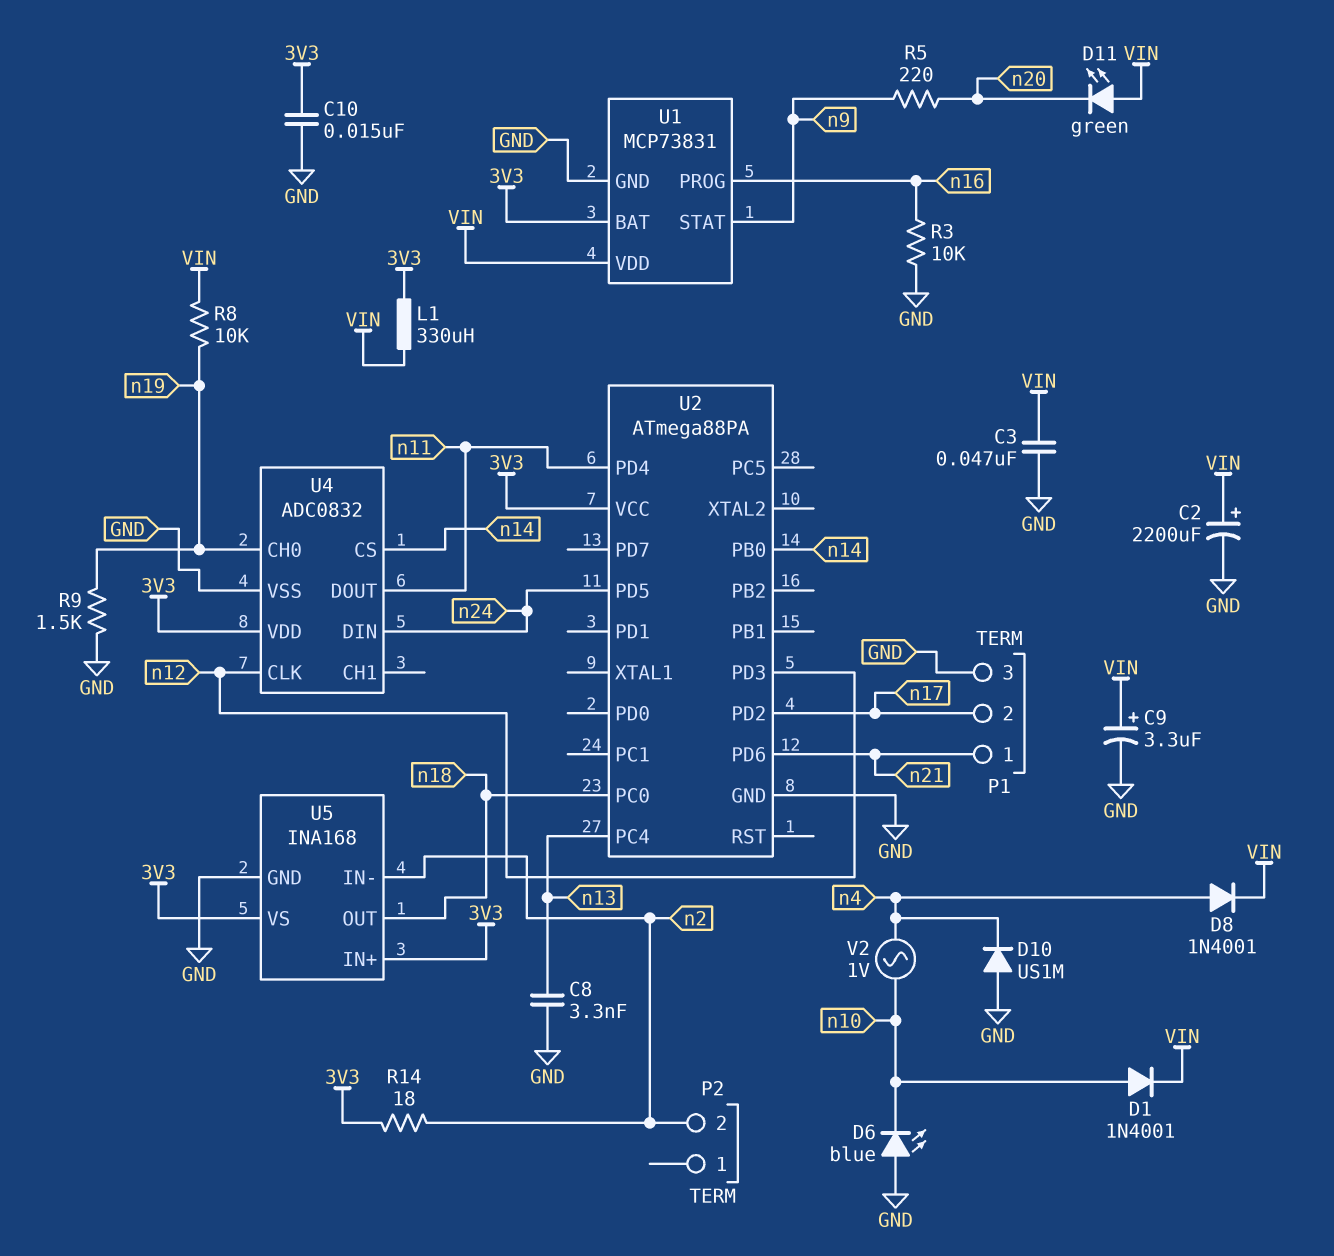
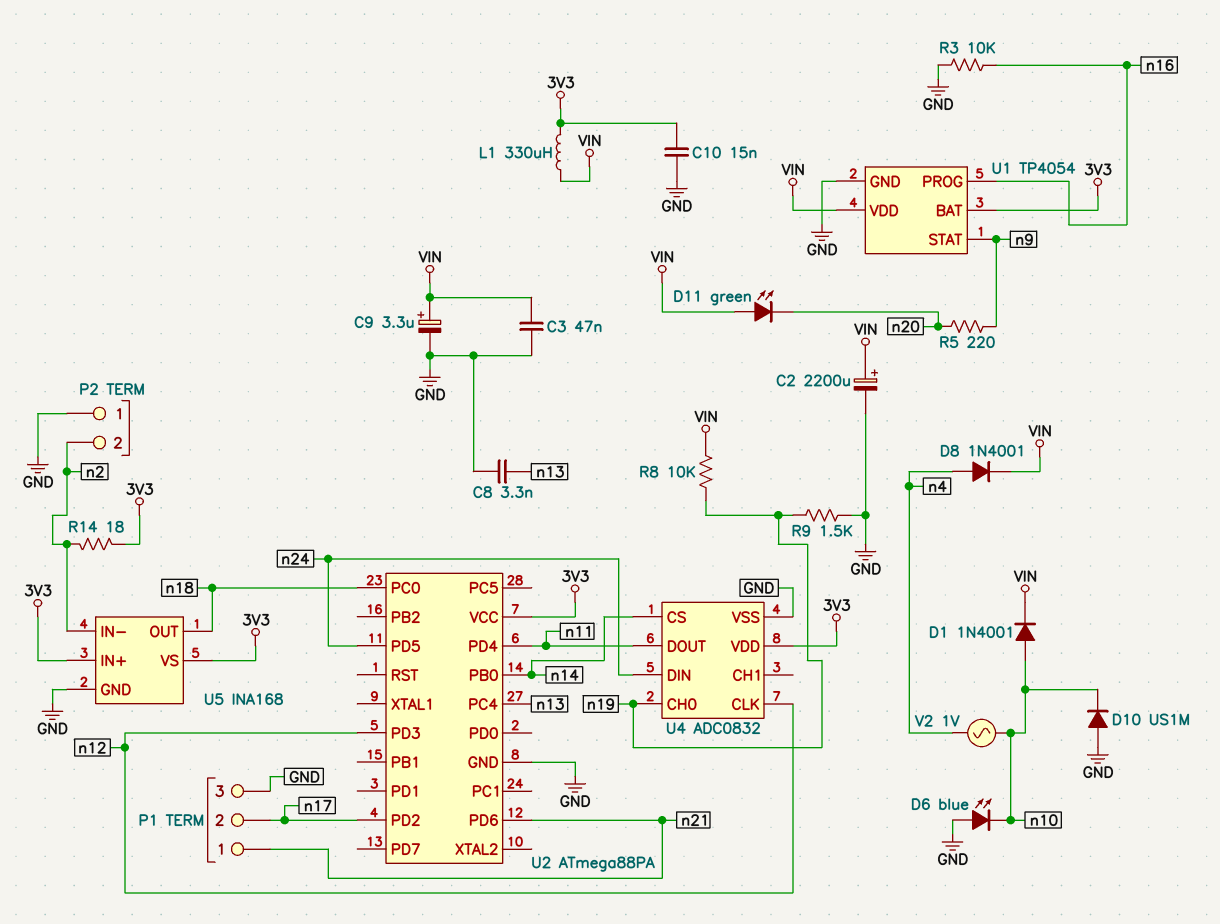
D10: diode US1M (A GND, K n4) -> diode US1M (A GND, K n10)
P2 pin 1: none -> GND
U1: MCP73831 -> TP4054

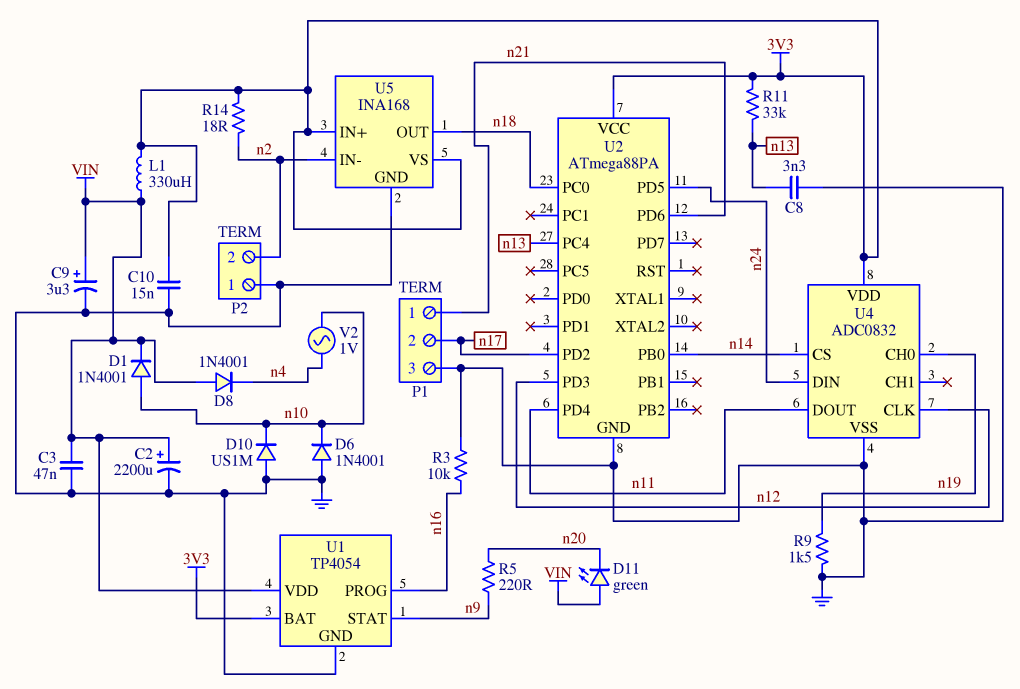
D6: LED blue (A GND, K n10) -> diode 1N4001 (A GND, K n10)
D8: diode 1N4001 (A n4, K VIN) -> diode 1N4001 (A VIN, K n4)
R8: 10k (VIN, n19) -> none
R11: none -> 33k (3V3, n13)

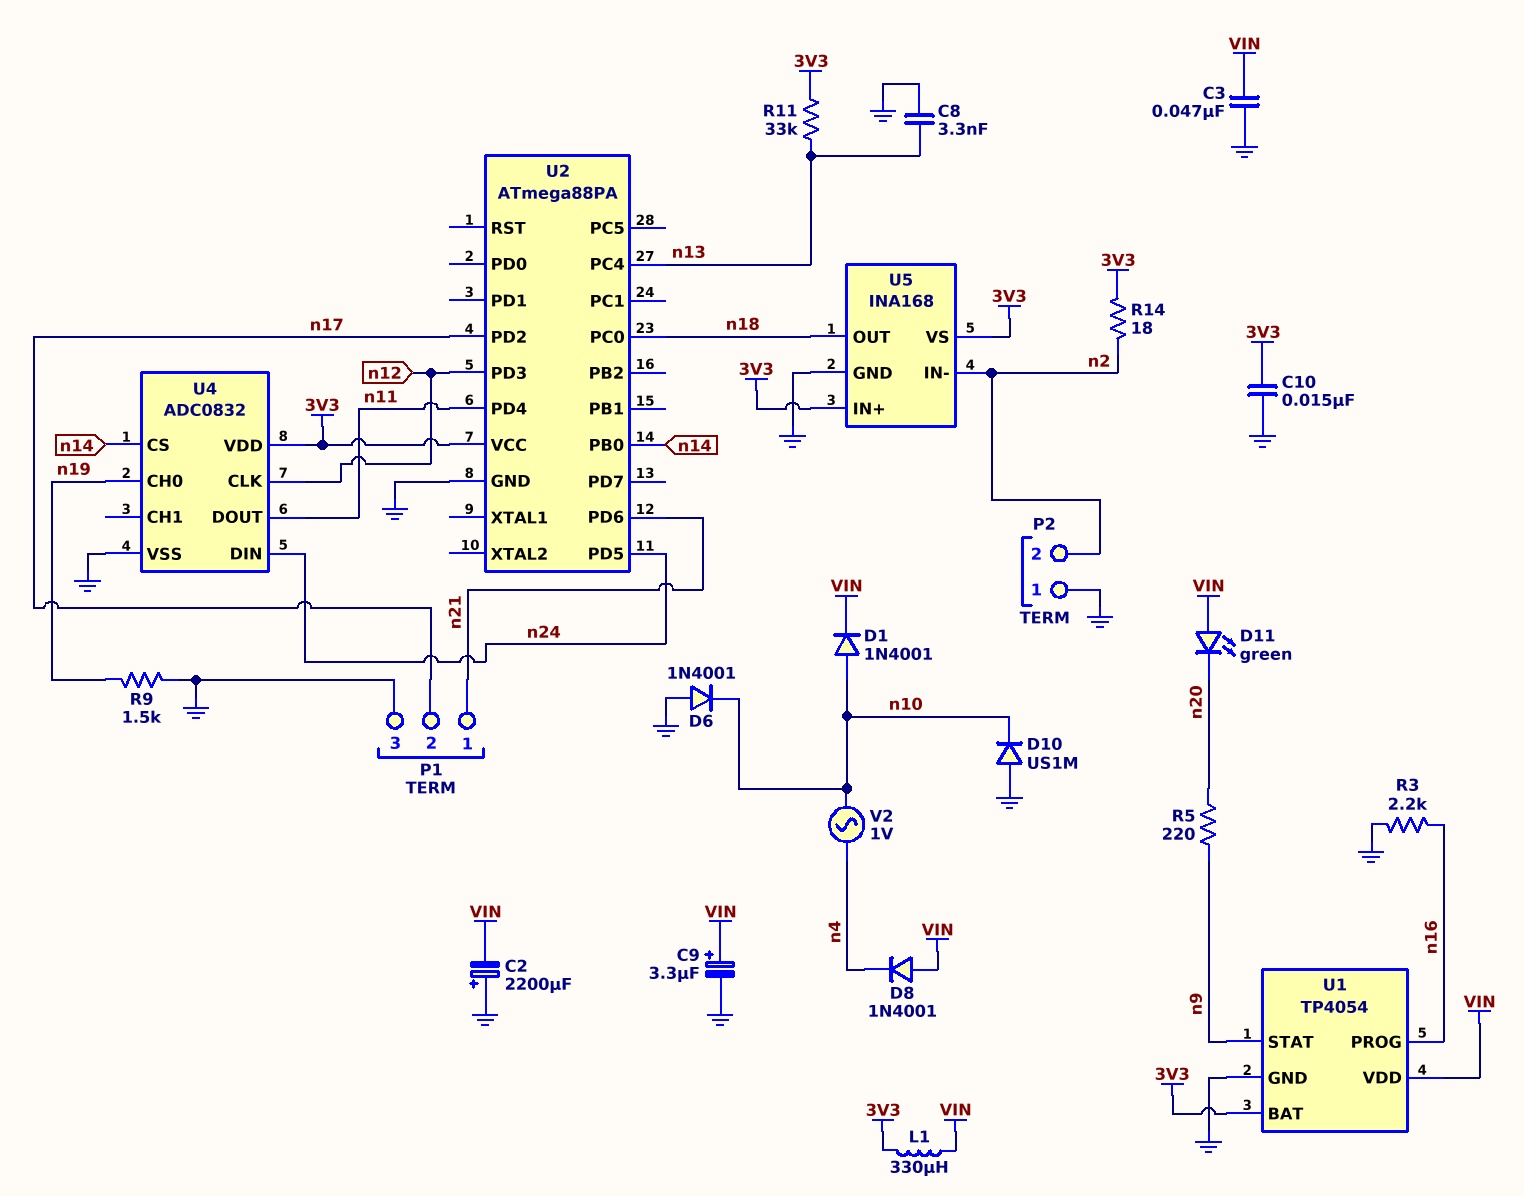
C2: 2200uF (plus VIN, minus GND) -> 2200uF (plus GND, minus VIN)
R3: 10k (GND, n16) -> 2.2k (GND, n16)

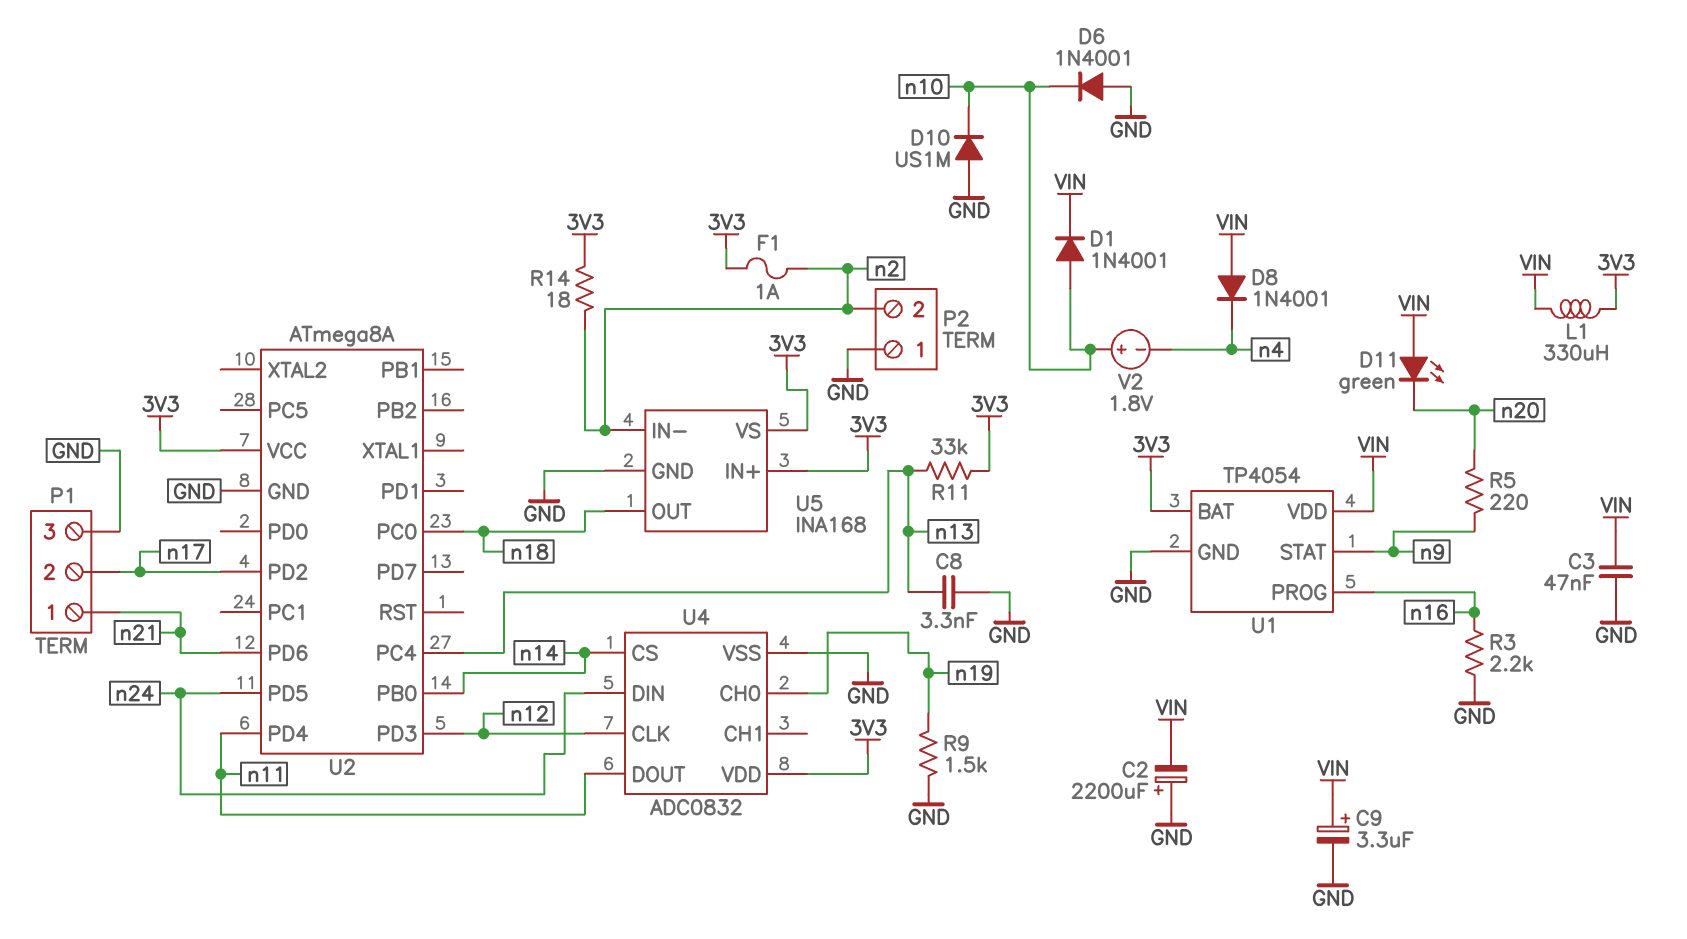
C10: 15nF (3V3, GND) -> none
F1: none -> 1A (3V3, n2)
U2: ATmega88PA -> ATmega8A
V2: AC 1V (n4, n10) -> 1.8V (plus n10, minus n4)

